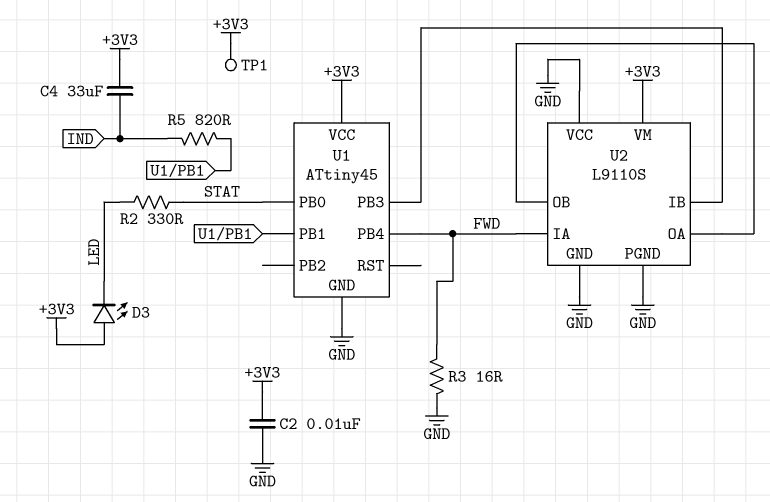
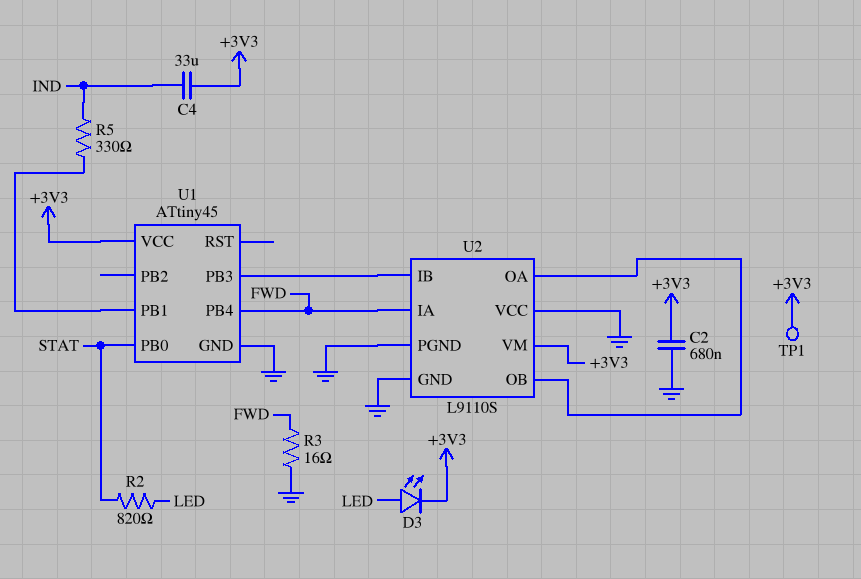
C2: 10nF (+3V3, GND) -> 680nF (+3V3, GND)
D3: LED (A +3V3, K LED) -> LED (A LED, K +3V3)
R2: 330 (LED, STAT) -> 820 (LED, STAT)
R5: 820 (IND, U1/PB1) -> 330 (IND, U1/PB1)

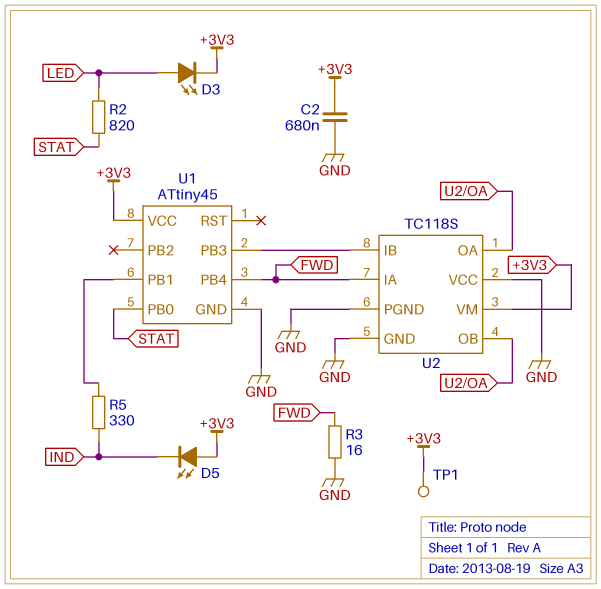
C4: 33uF (+3V3, IND) -> none
D5: none -> LED (A +3V3, K IND)
U2: L9110S -> TC118S

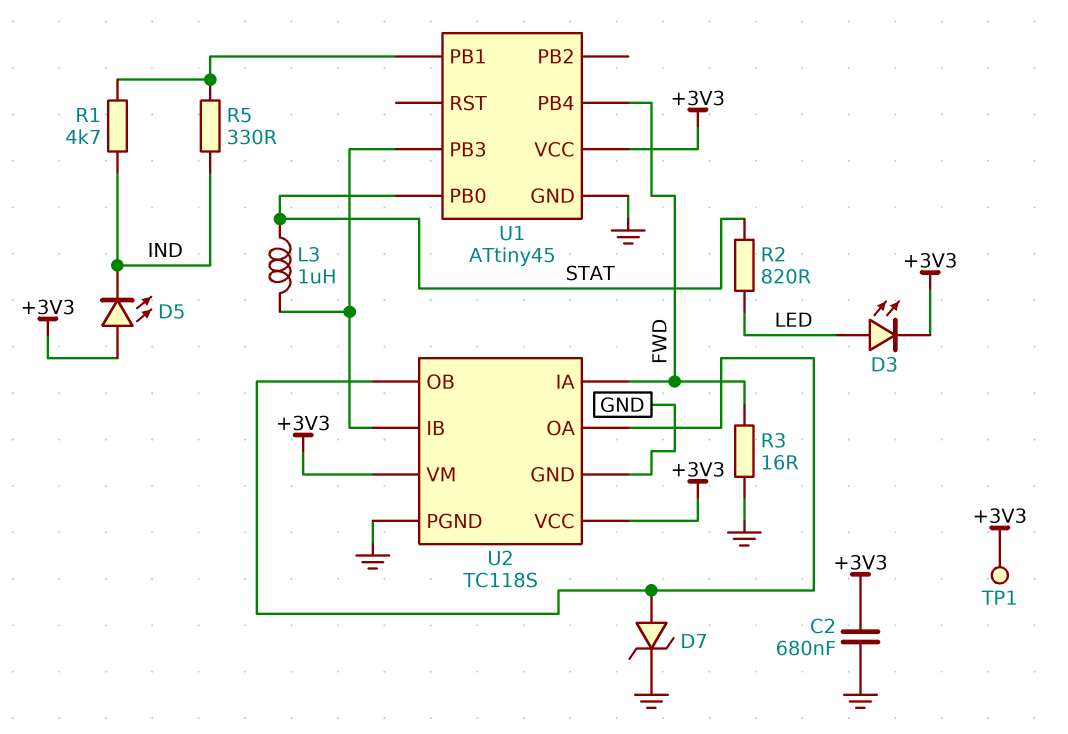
D7: none -> zener (A U2/OA, K GND)
L3: none -> 1uH (STAT, U1/PB3)
R1: none -> 4.7k (IND, U1/PB1)
U2 pin VCC: GND -> +3V3

